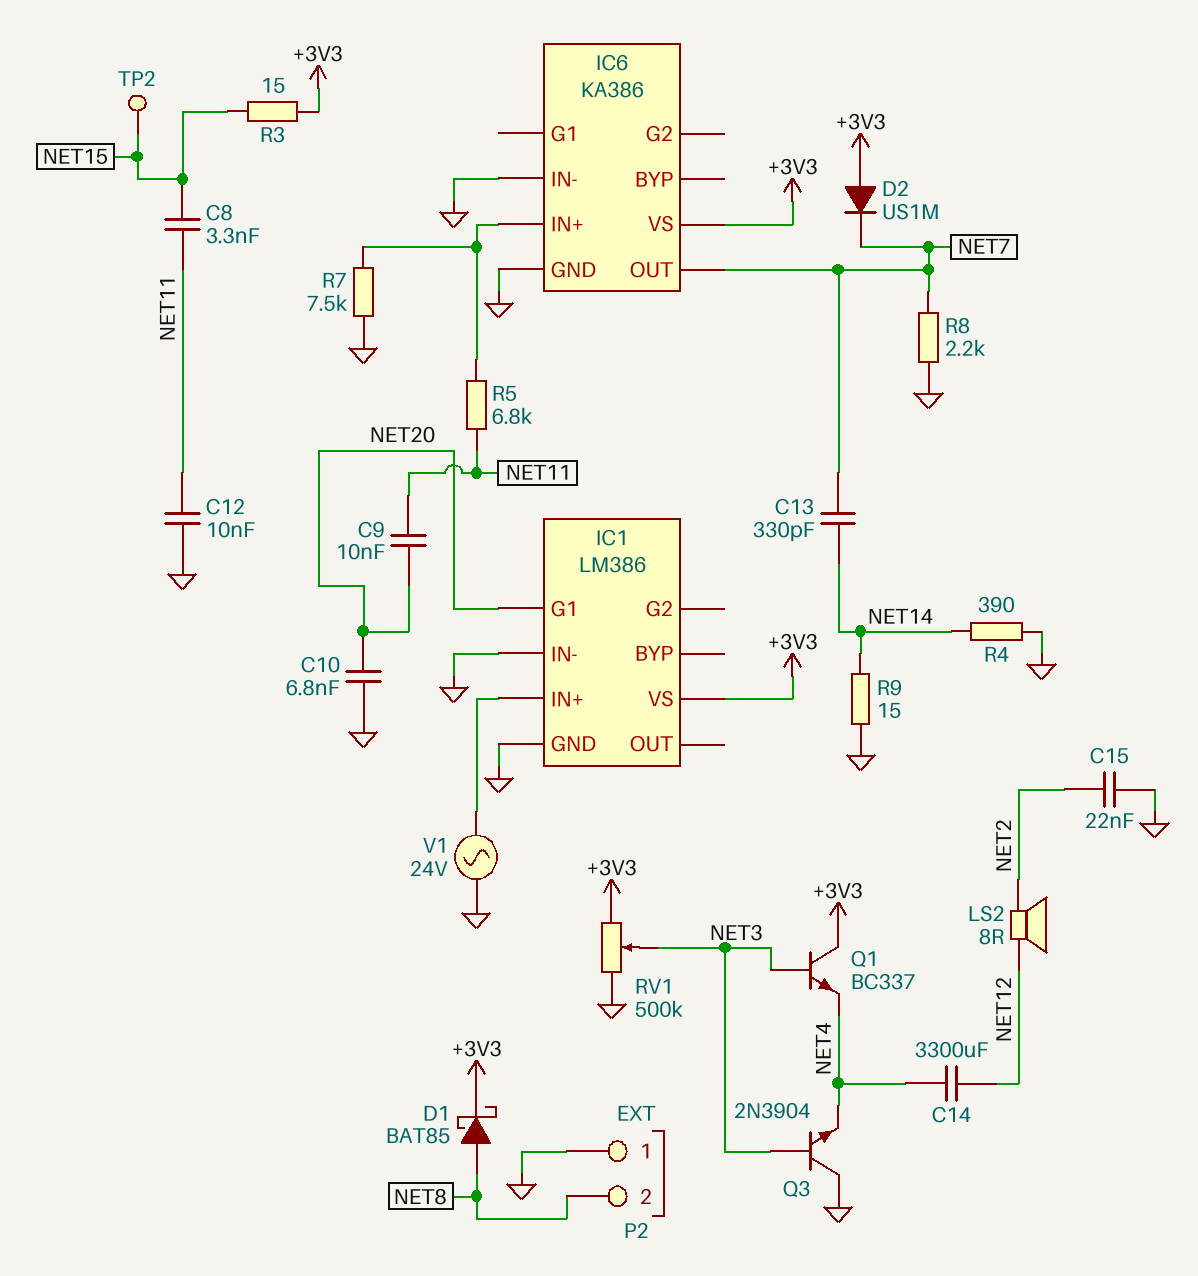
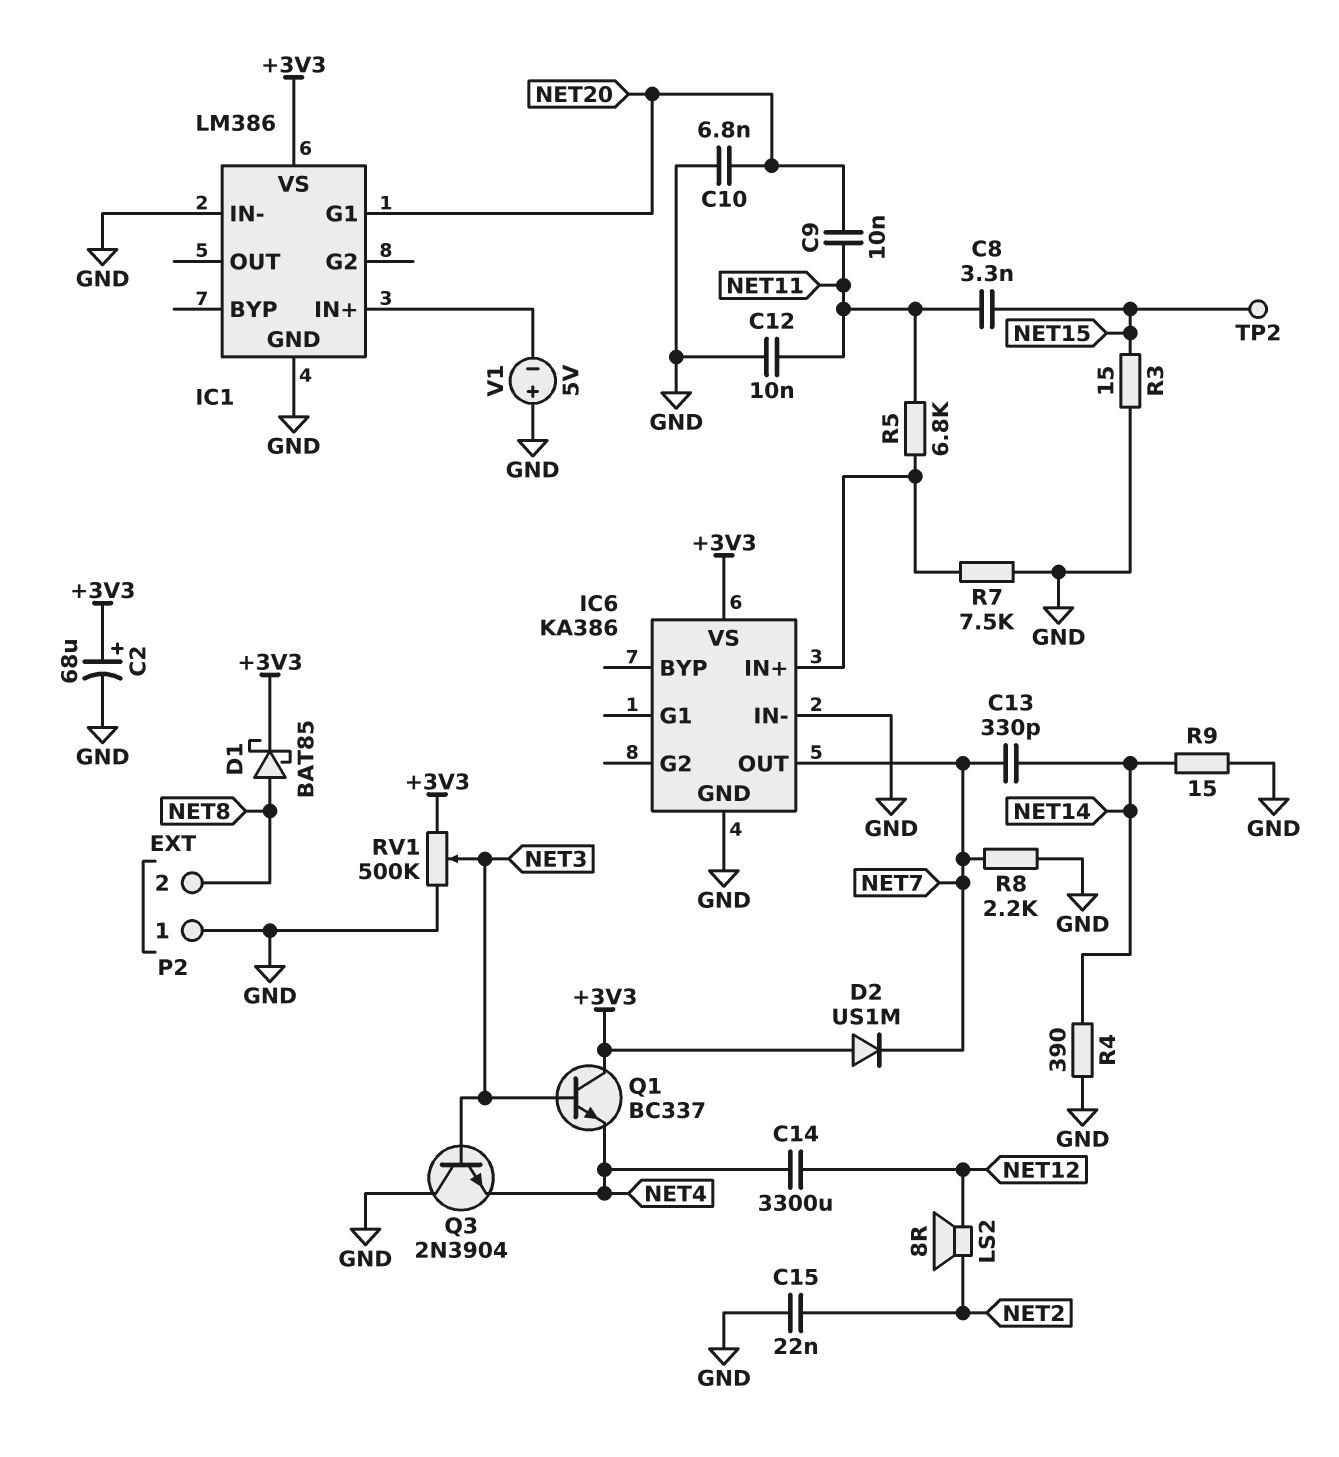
C2: none -> 68uF (plus +3V3, minus GND)
R3: 15 (+3V3, NET15) -> 15 (GND, NET15)
V1: AC 24V (GND, IC1/IN+) -> 5V (plus GND, minus IC1/IN+)

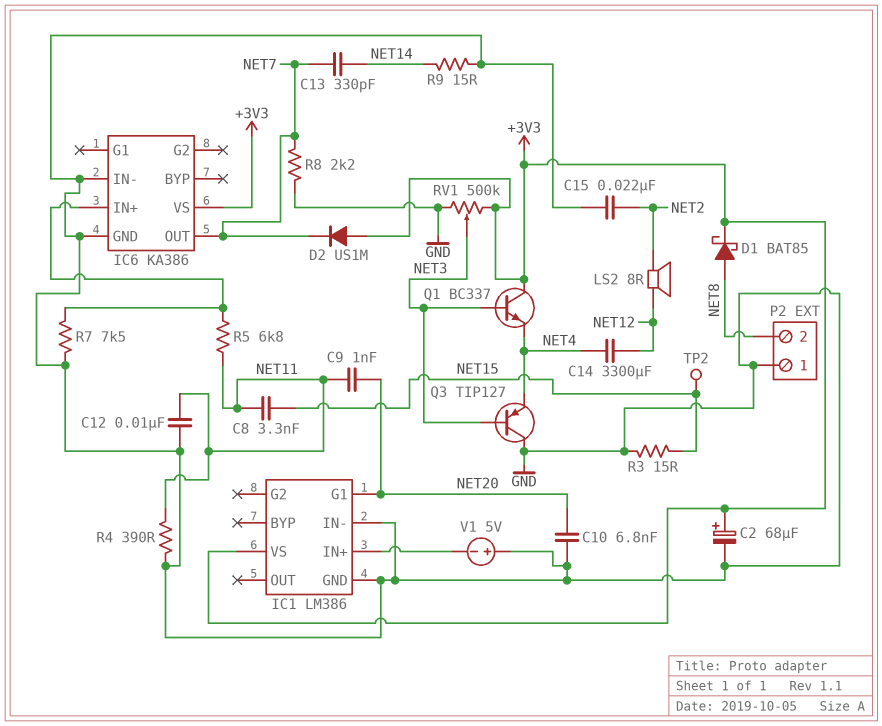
C9: 10nF (NET11, NET20) -> 1nF (NET11, NET20)
Q3: NPN 2N3904 (B NET3, C GND, E NET4) -> PNP TIP127 (B NET3, C GND, E NET4)
R4: 390 (GND, NET14) -> 390 (GND, NET11)

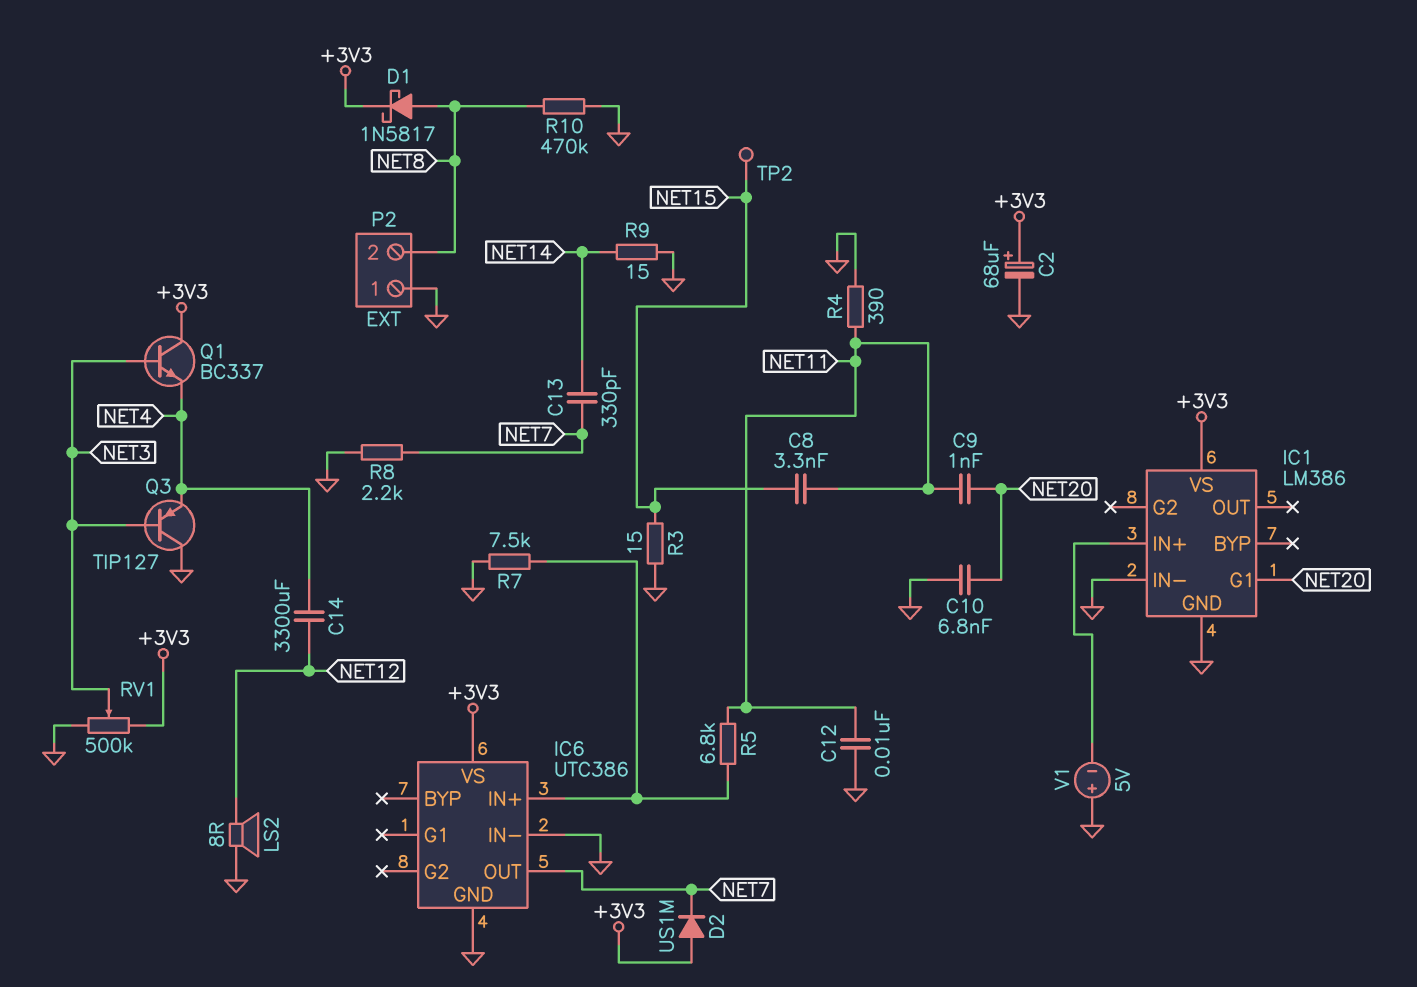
C15: 22nF (GND, NET2) -> none
D1: schottky BAT85 (A NET8, K +3V3) -> schottky 1N5817 (A NET8, K +3V3)
IC6: KA386 -> UTC386
LS2: speaker 8R (NET2, NET12) -> speaker 8R (GND, NET12)
R10: none -> 470k (GND, NET8)

